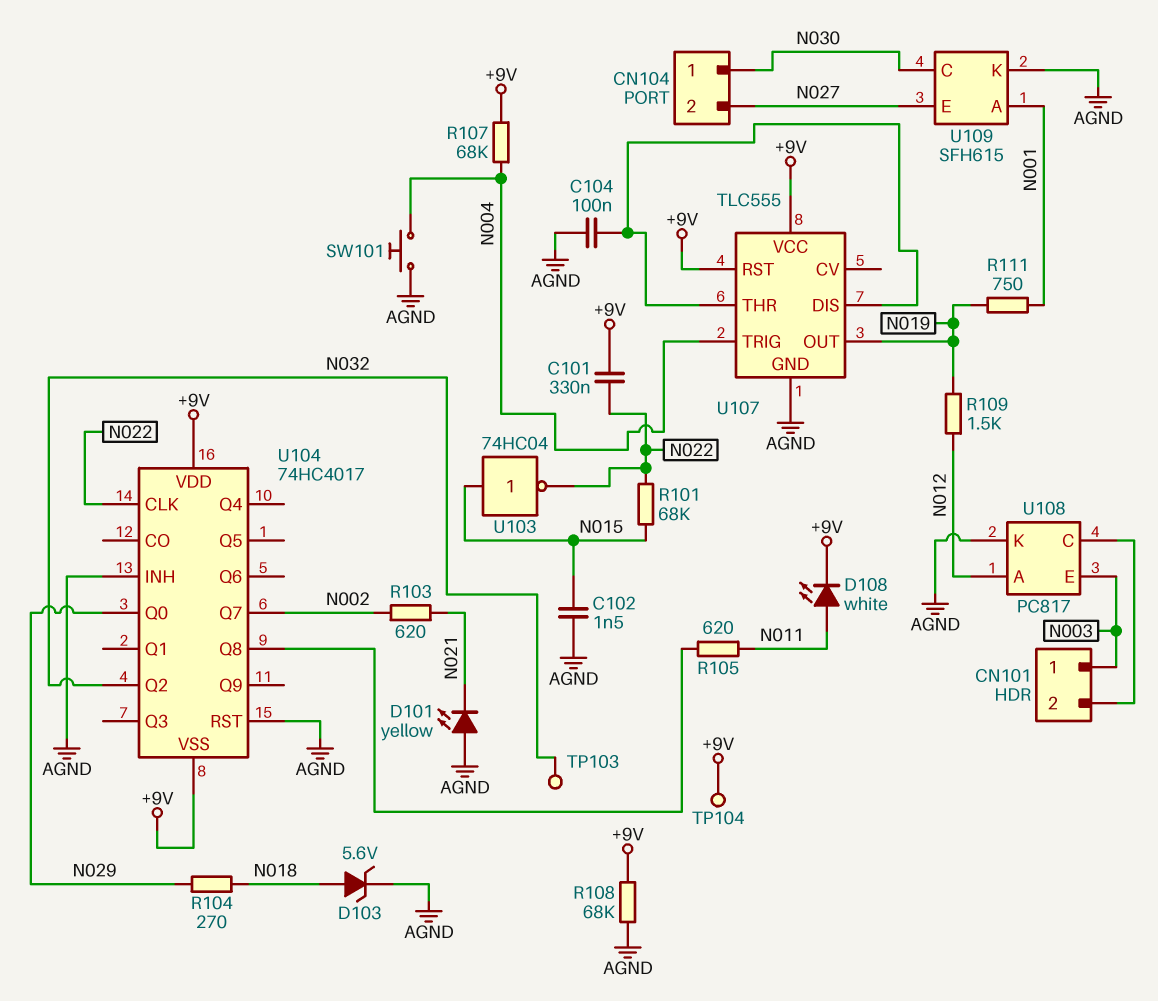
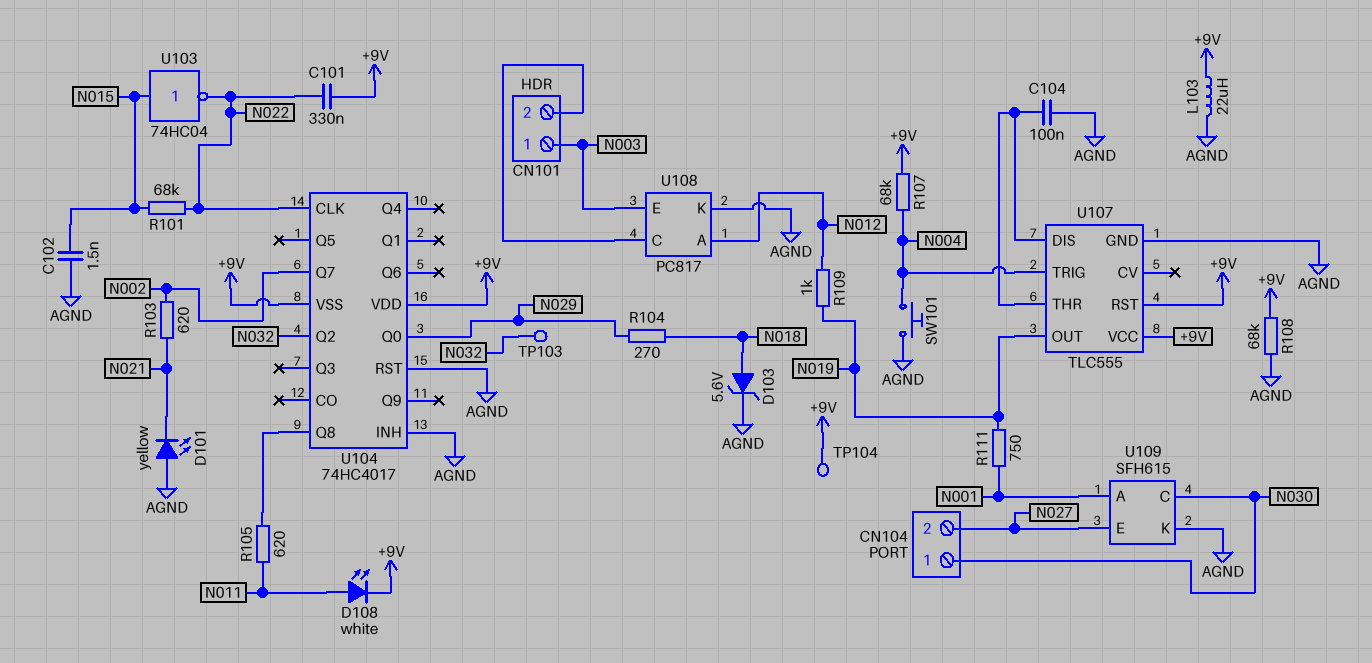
L103: none -> 22uH (+9V, AGND)
R109: 1.5k (N012, N019) -> 1k (N012, N019)

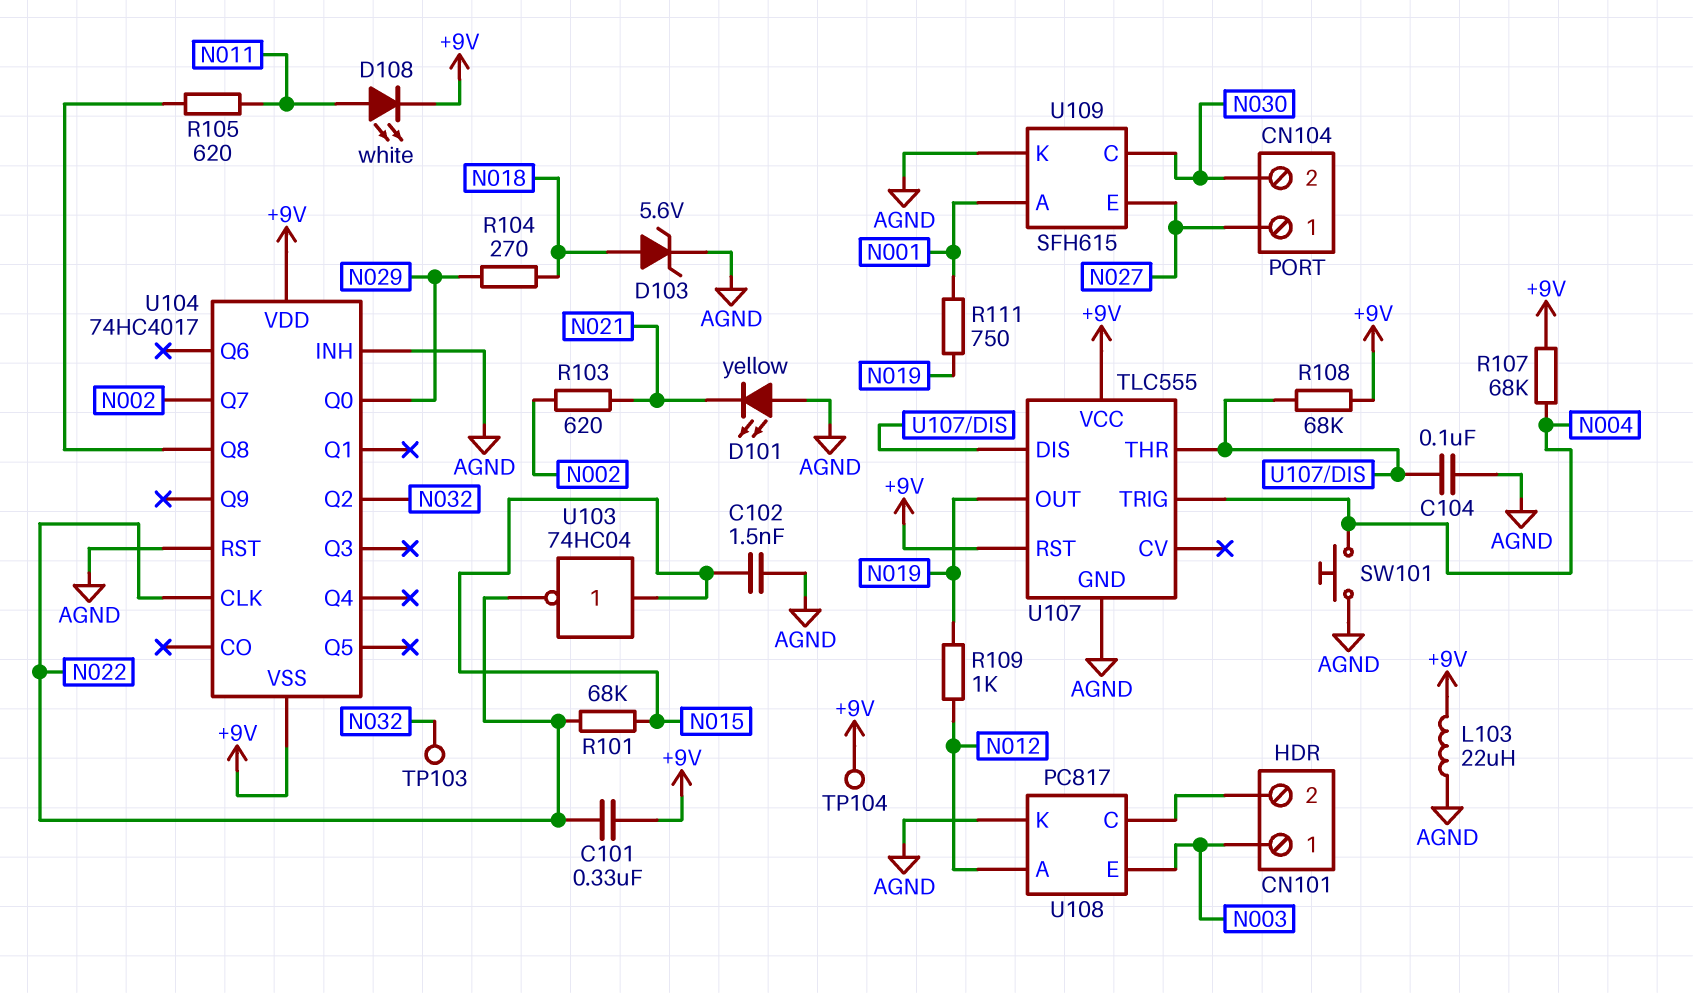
CN104 pin 1: N030 -> N027
CN104 pin 2: N027 -> N030
R108: 68k (+9V, AGND) -> 68k (+9V, U107/DIS)

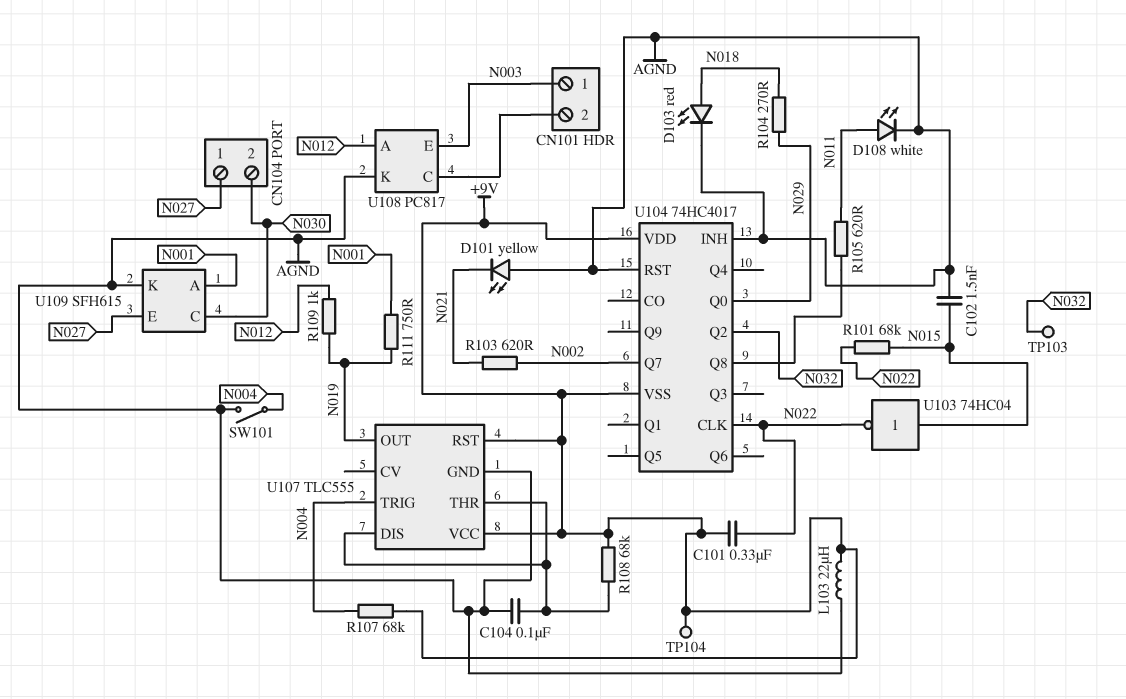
D103: zener 5.6V (A N018, K AGND) -> LED red (A N018, K AGND)
D108: LED white (A N011, K +9V) -> LED white (A N011, K AGND)
SW101: button (AGND, N004) -> switch (AGND, N004)

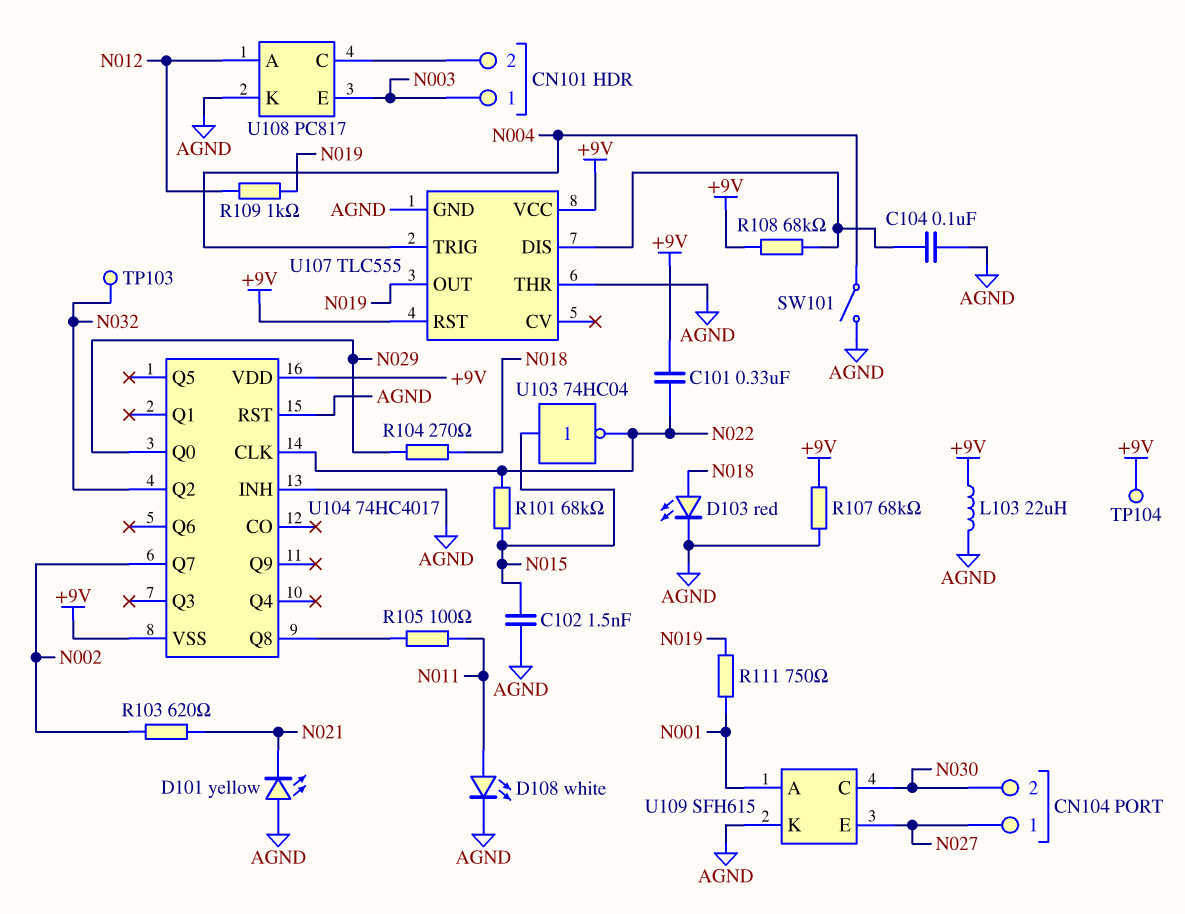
R105: 620 (N011, U104/Q8) -> 100 (N011, U104/Q8)
R107: 68k (+9V, N004) -> 68k (+9V, AGND)
U107 pin THR: U107/DIS -> AGND

